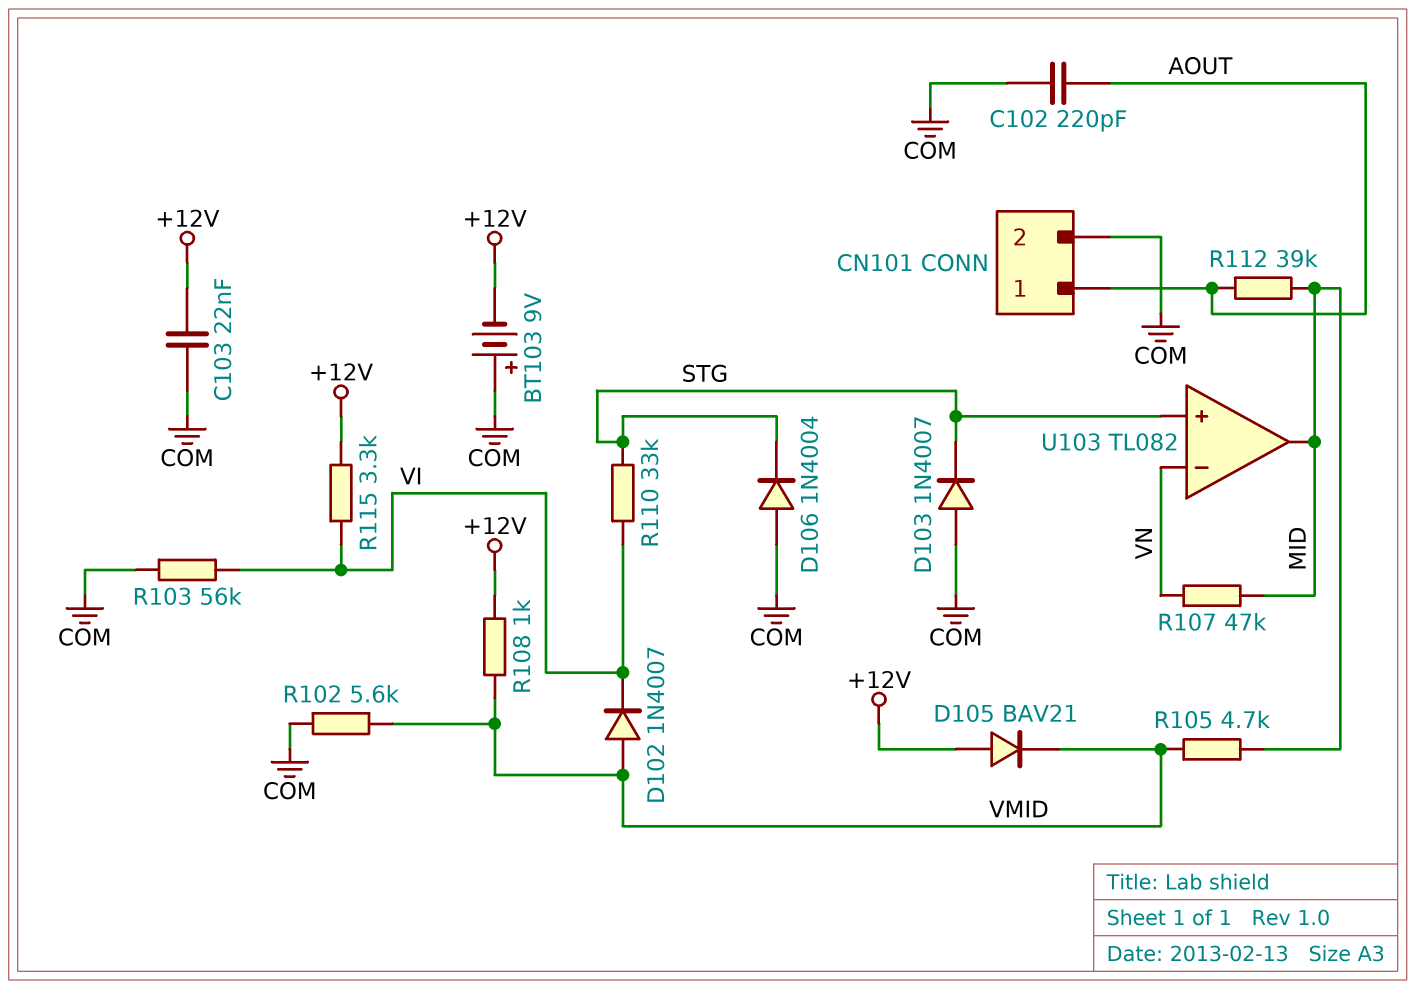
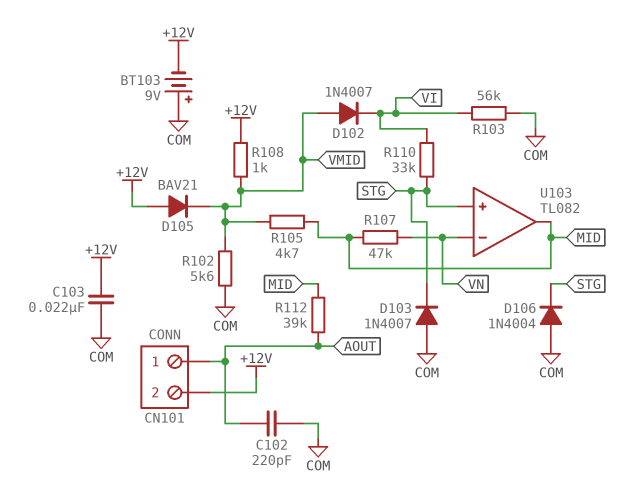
CN101 pin 2: COM -> +12V
R115: 3.3k (+12V, VI) -> none

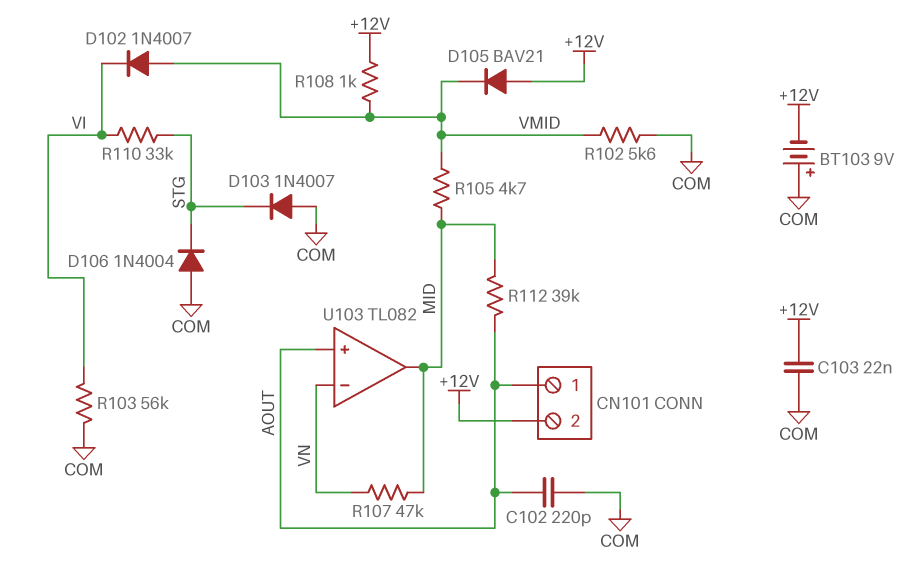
U103 pin in+: STG -> AOUT

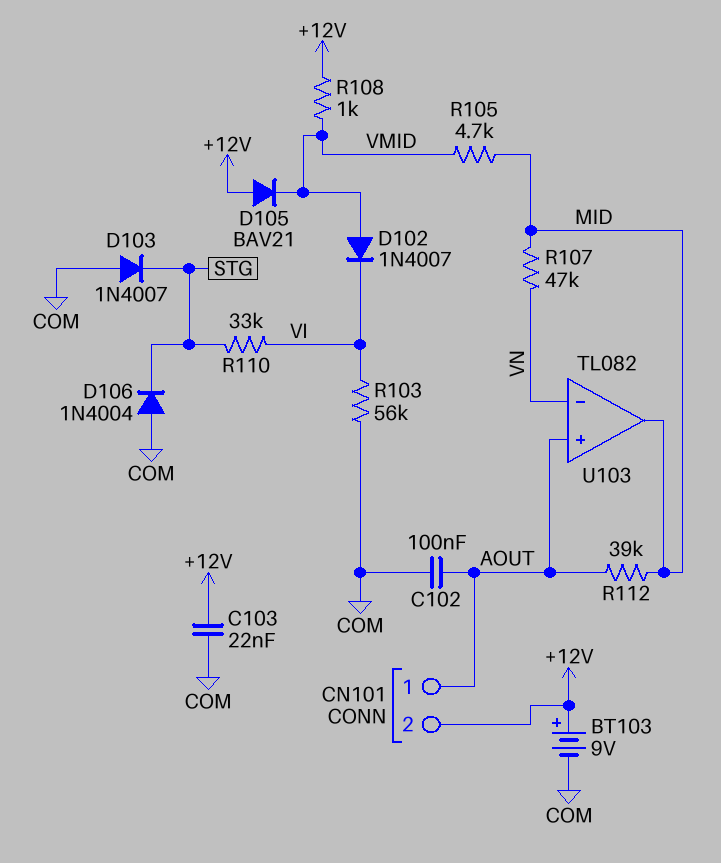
BT103: 9V (plus COM, minus +12V) -> 9V (plus +12V, minus COM)
C102: 220pF (AOUT, COM) -> 100nF (AOUT, COM)
R102: 5.6k (COM, VMID) -> none

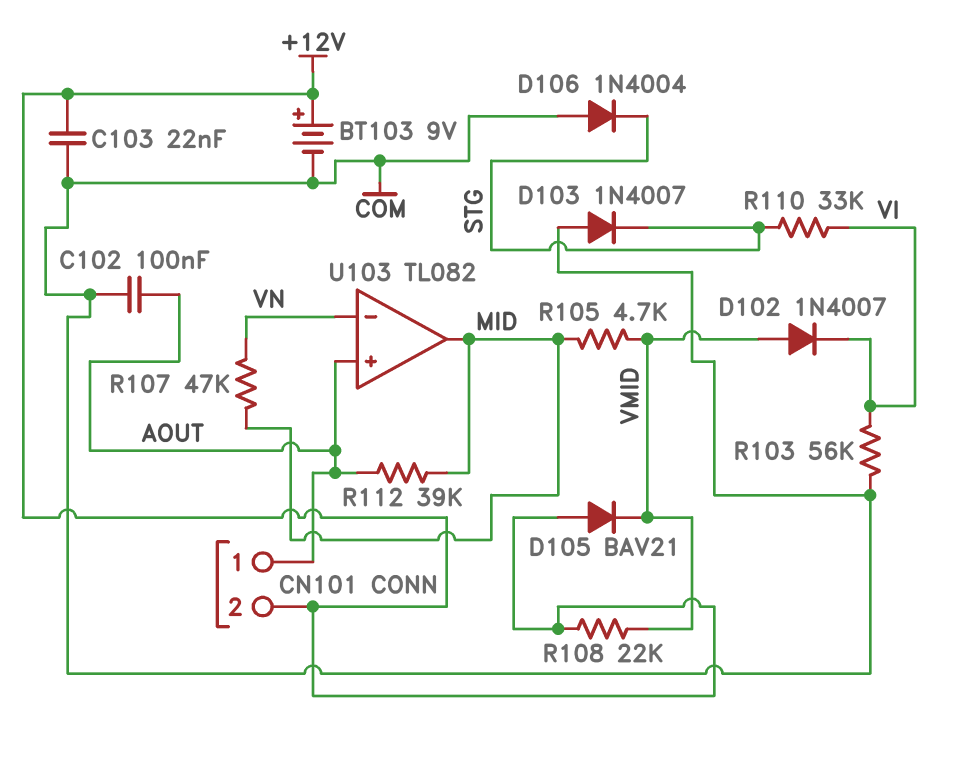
R108: 1k (+12V, VMID) -> 22k (+12V, VMID)

